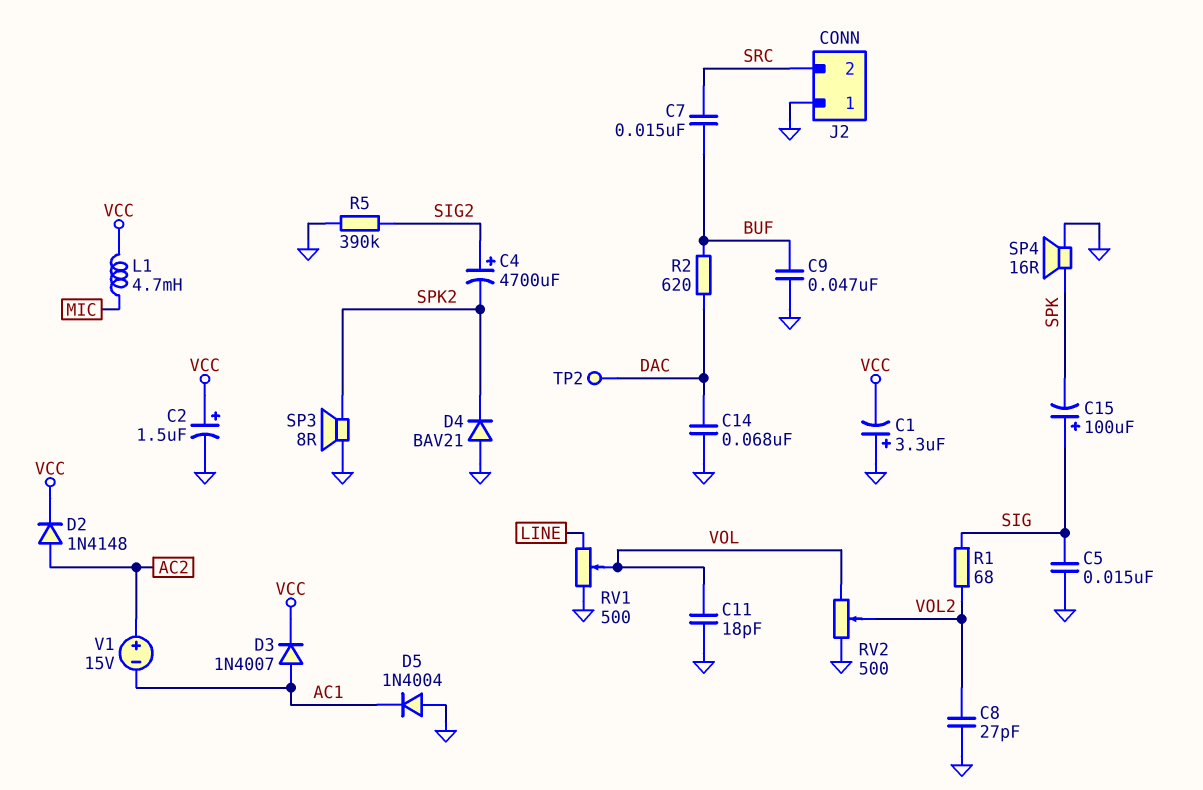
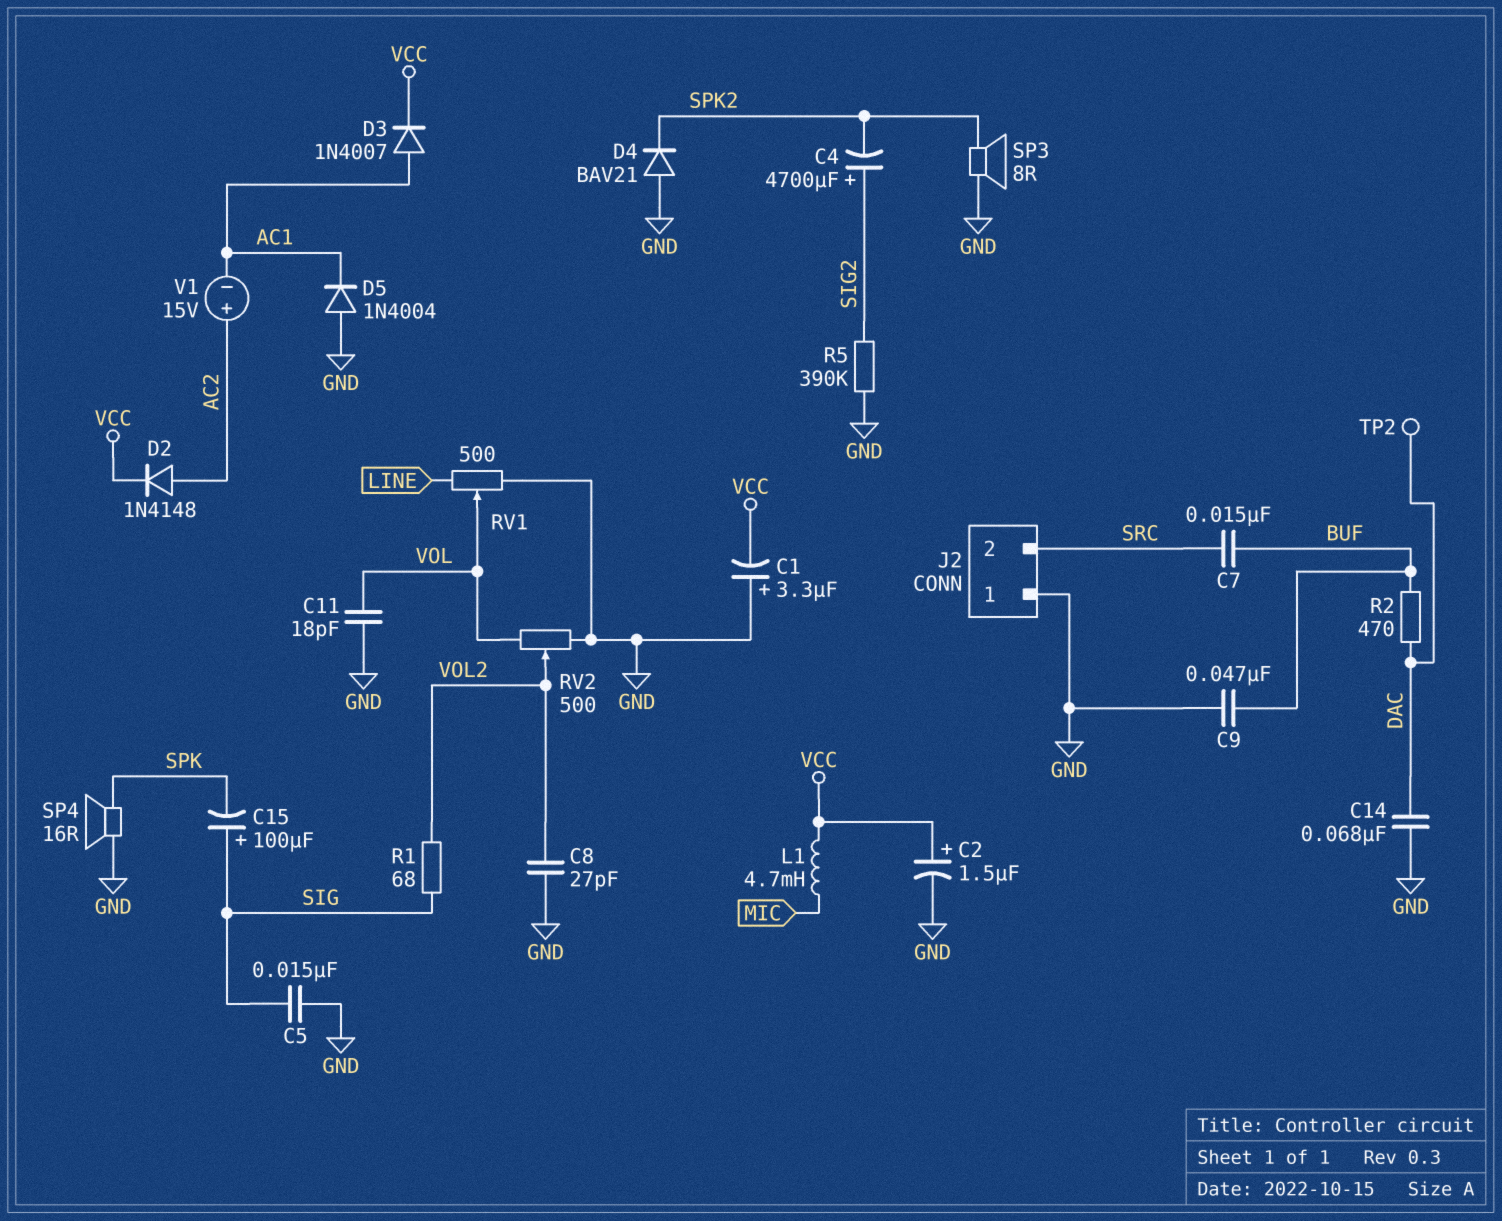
R2: 620 (BUF, DAC) -> 470 (BUF, DAC)

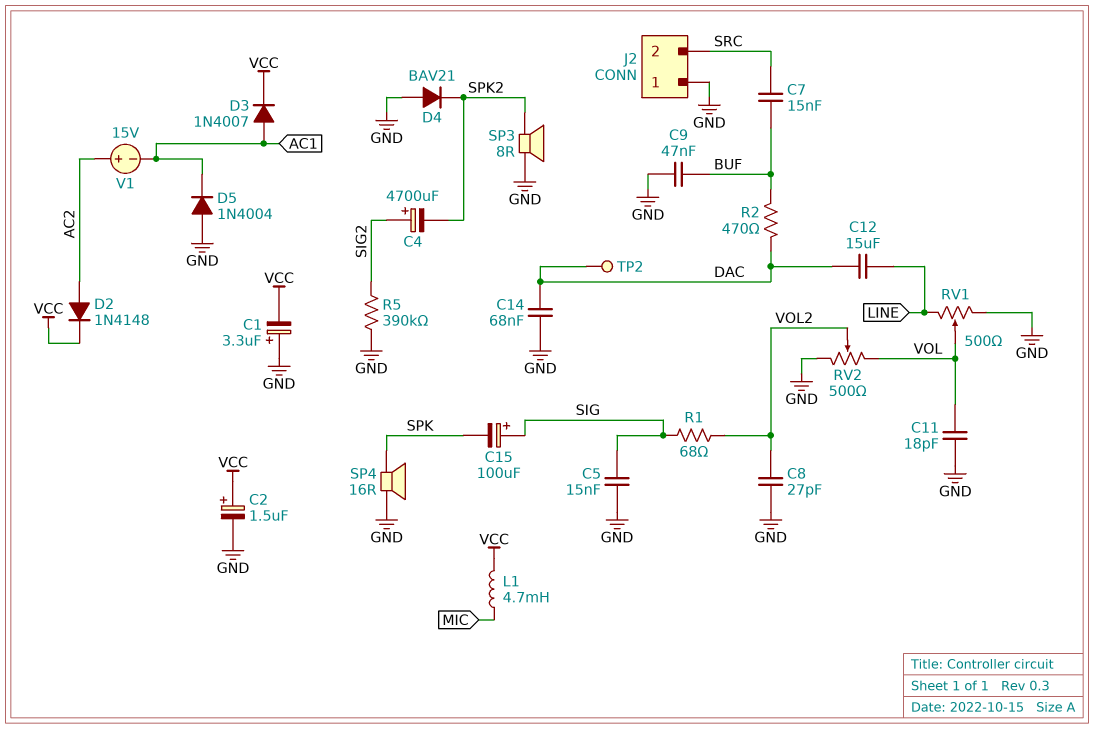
C12: none -> 15uF (DAC, LINE)

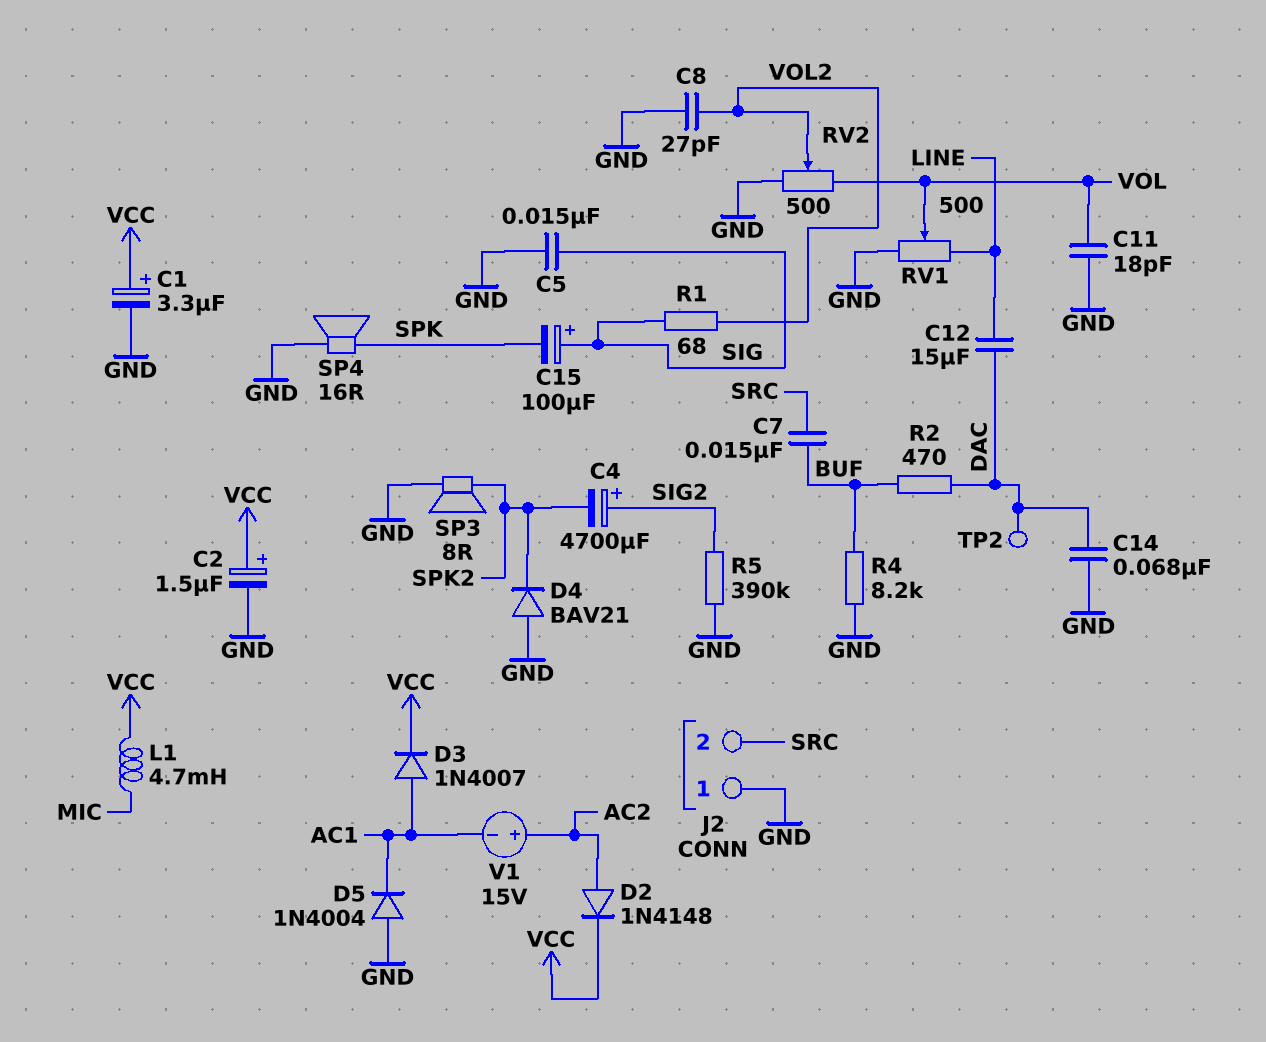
C1: 3.3uF (plus GND, minus VCC) -> 3.3uF (plus VCC, minus GND)
C9: 47nF (BUF, GND) -> none
R4: none -> 8.2k (BUF, GND)

